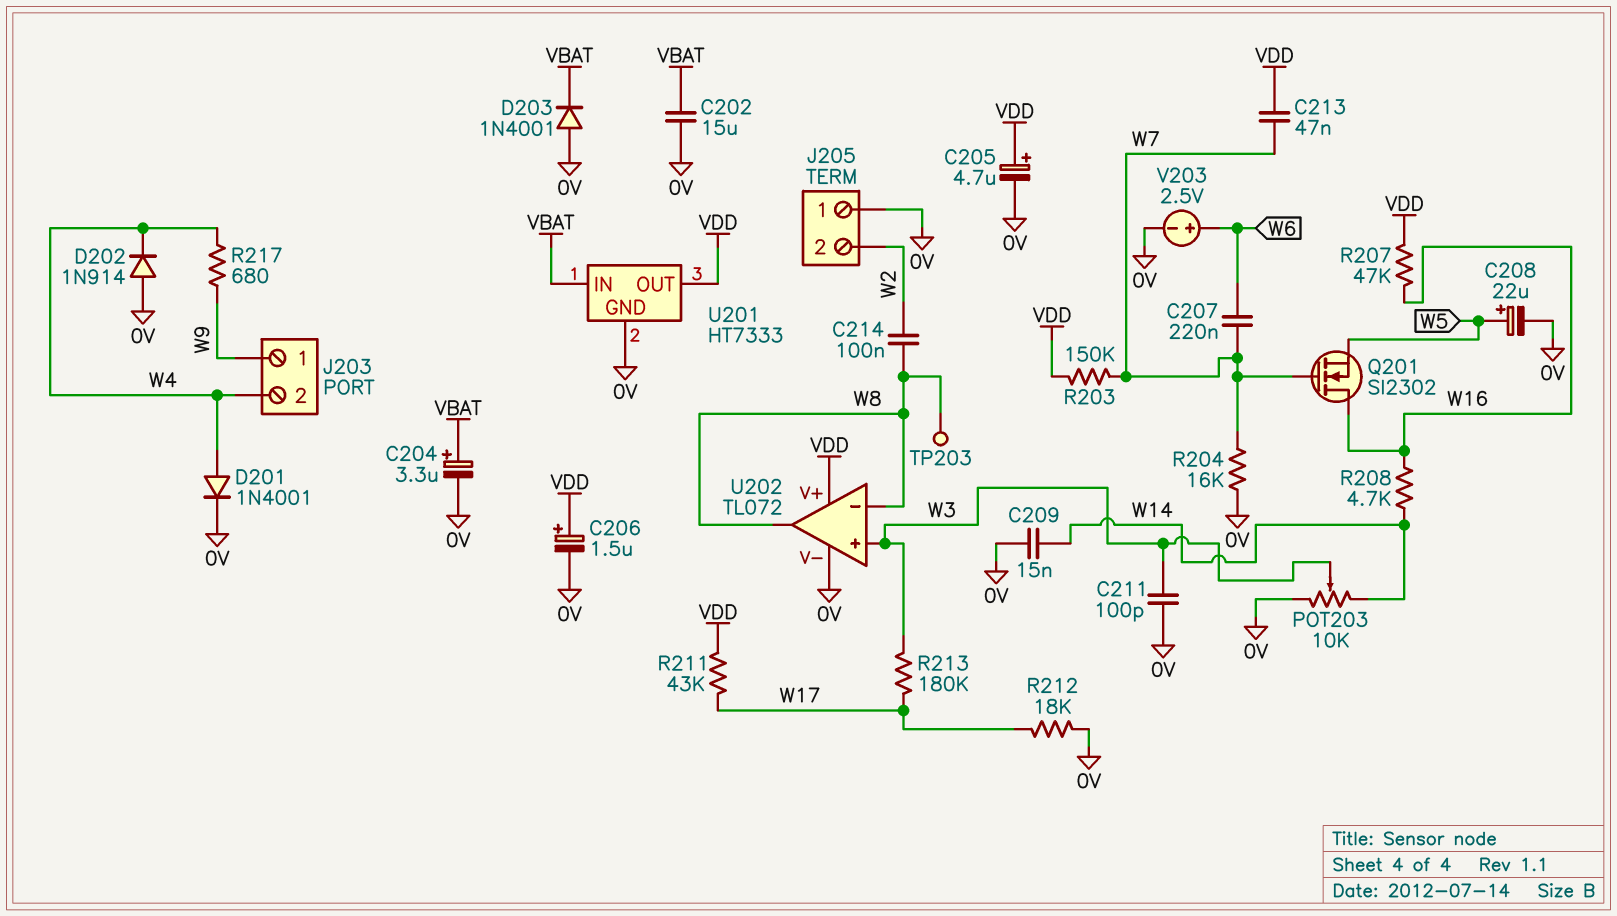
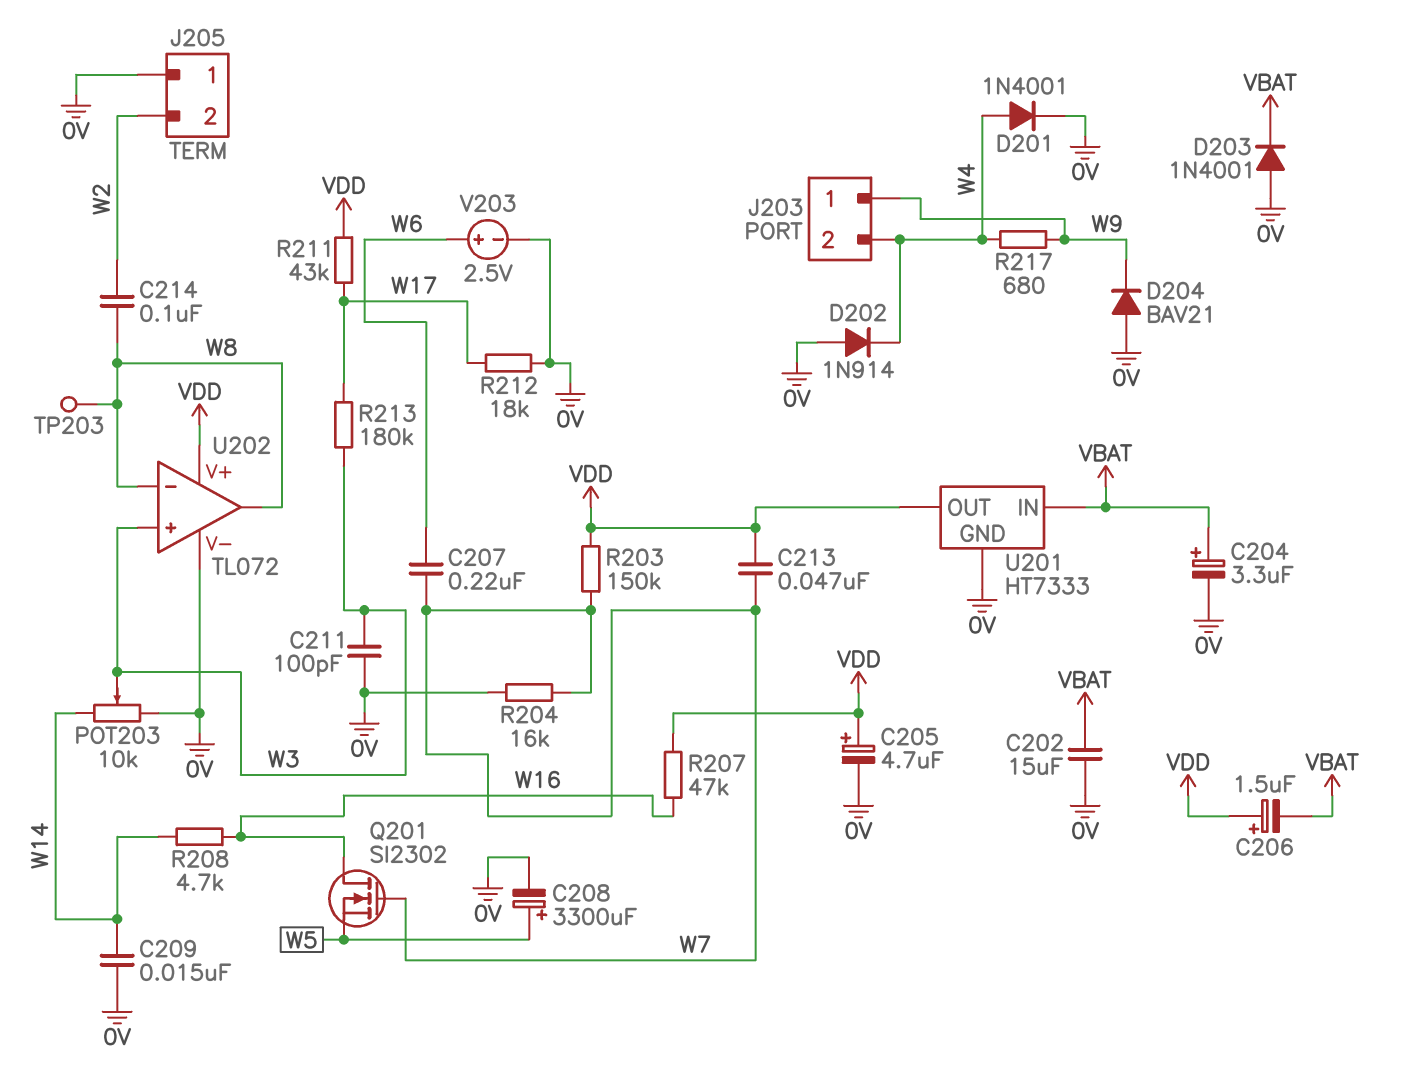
C206: 1.5uF (plus VDD, minus 0V) -> 1.5uF (plus VDD, minus VBAT)
C208: 22uF (plus W5, minus 0V) -> 3300uF (plus W5, minus 0V)
D204: none -> diode BAV21 (A 0V, K W9)

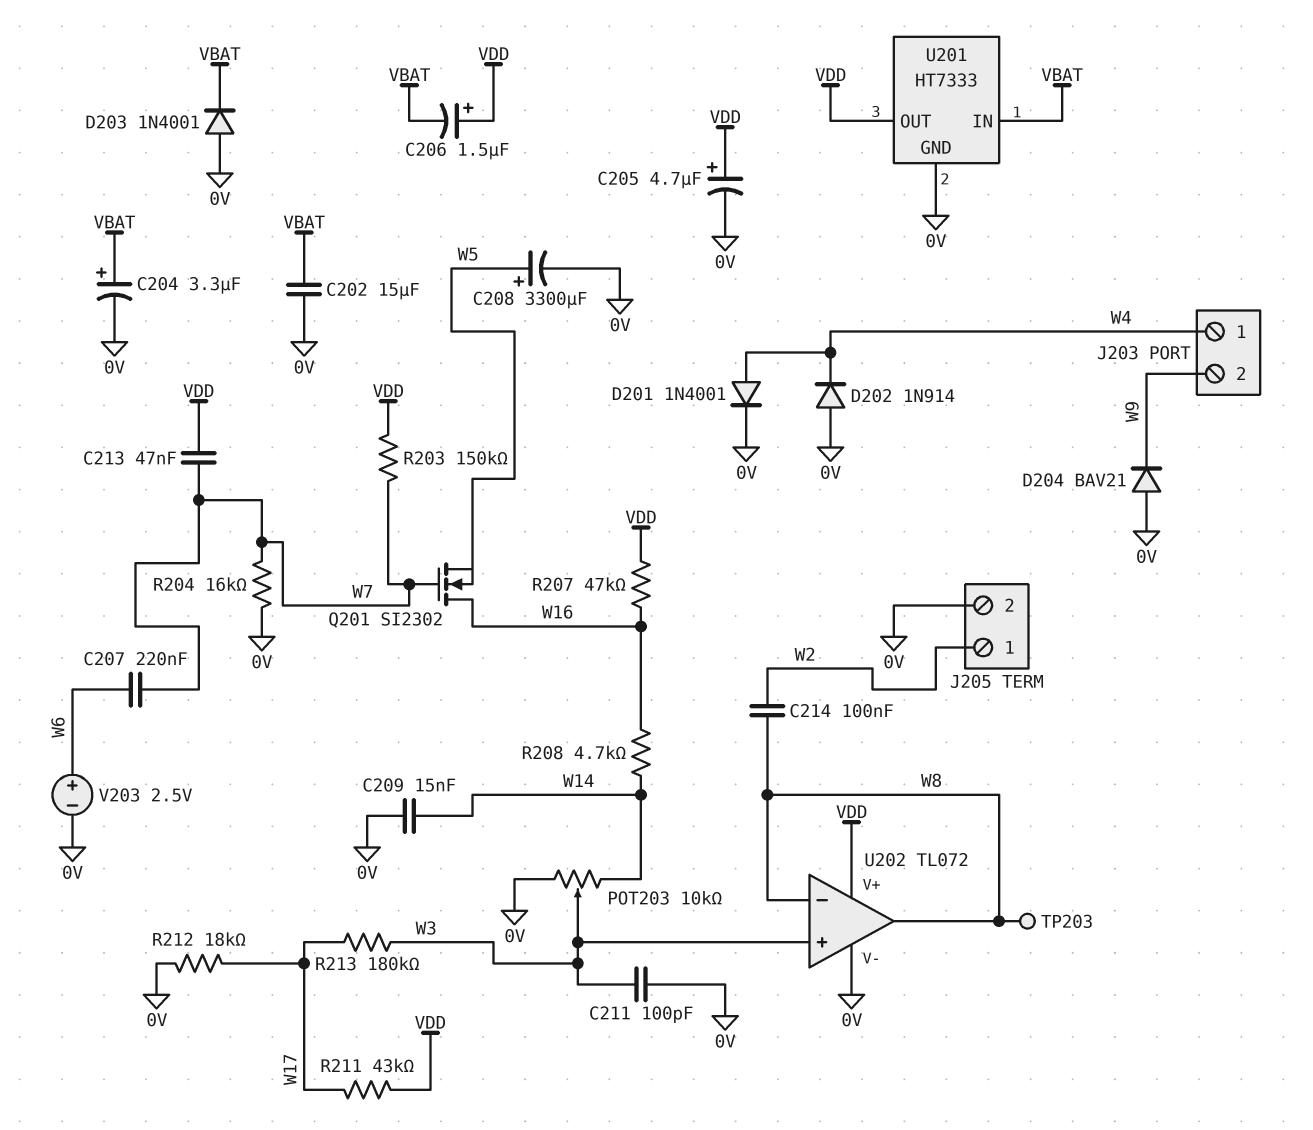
J203 pin 1: W9 -> W4
J203 pin 2: W4 -> W9
J205 pin 1: 0V -> W2
J205 pin 2: W2 -> 0V
R217: 680 (W4, W9) -> none

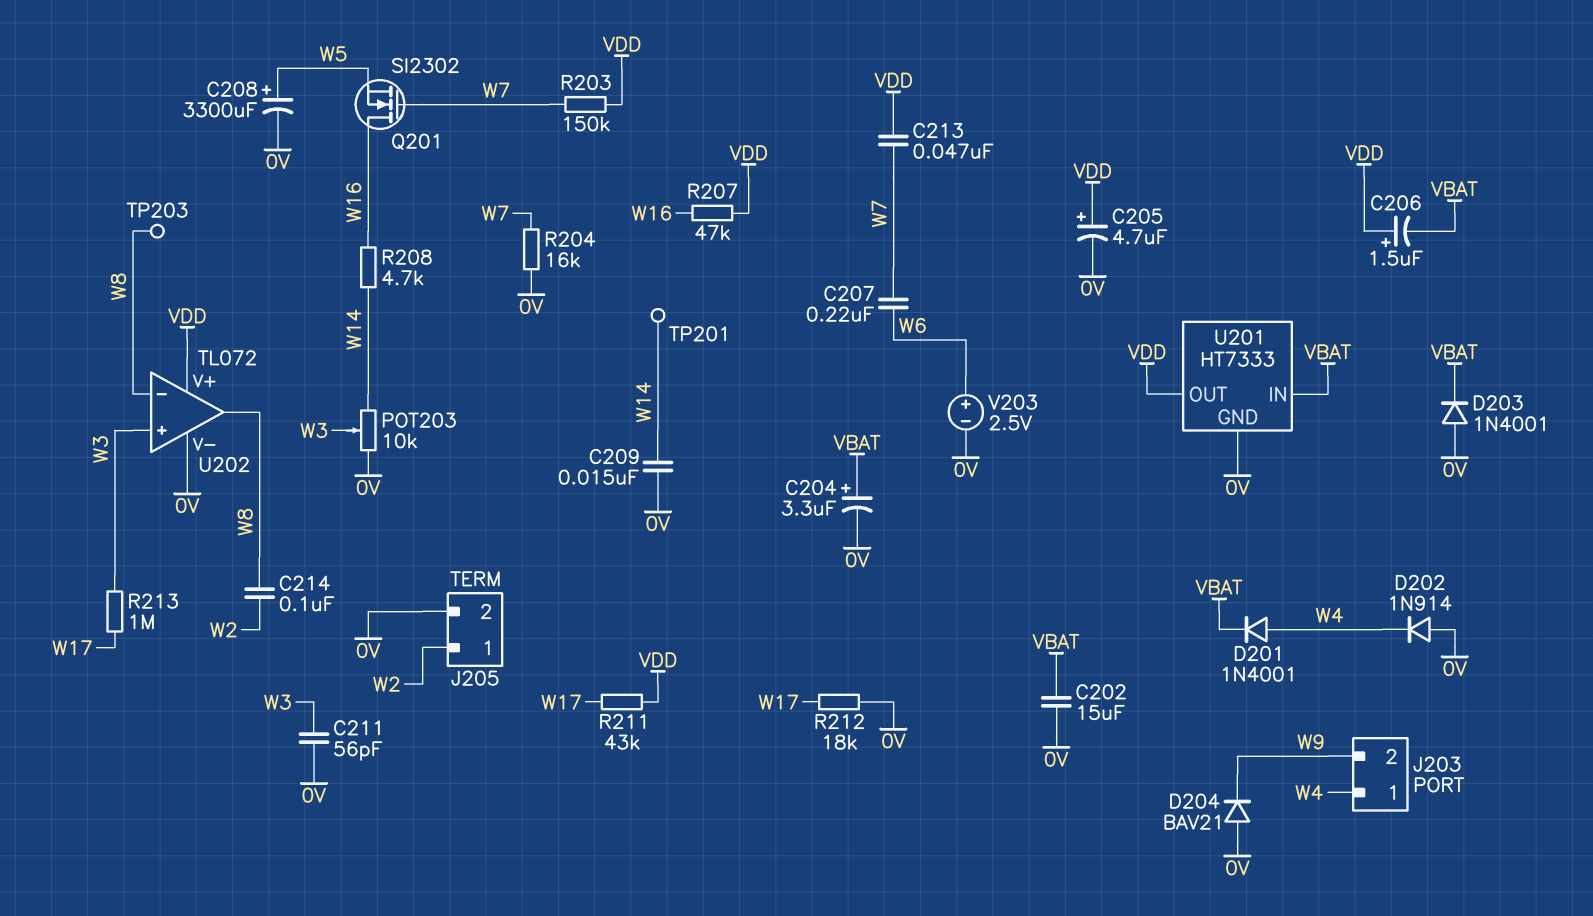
C211: 100pF (0V, W3) -> 56pF (0V, W3)
D201: diode 1N4001 (A W4, K 0V) -> diode 1N4001 (A W4, K VBAT)
R213: 180k (W3, W17) -> 1M (W3, W17)
TP201: none -> test point (W14)

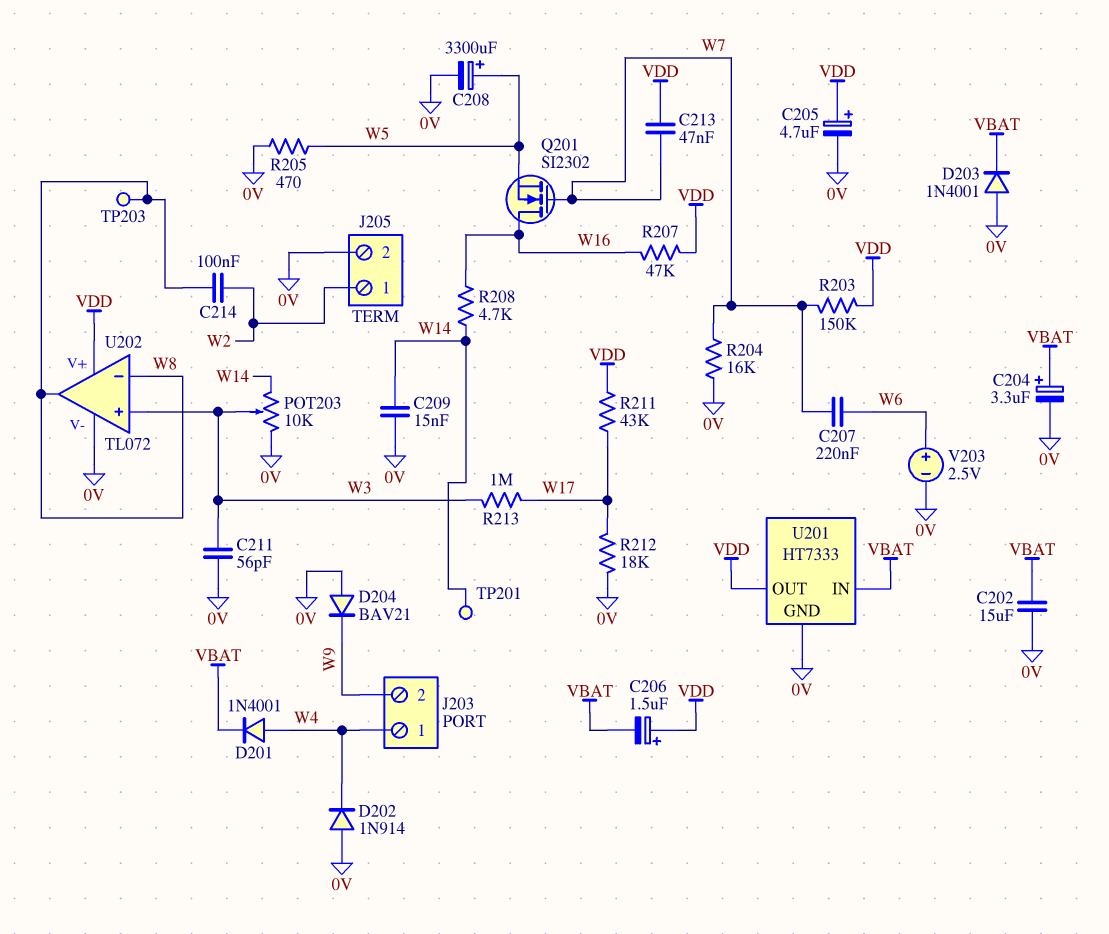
R205: none -> 470 (0V, W5)

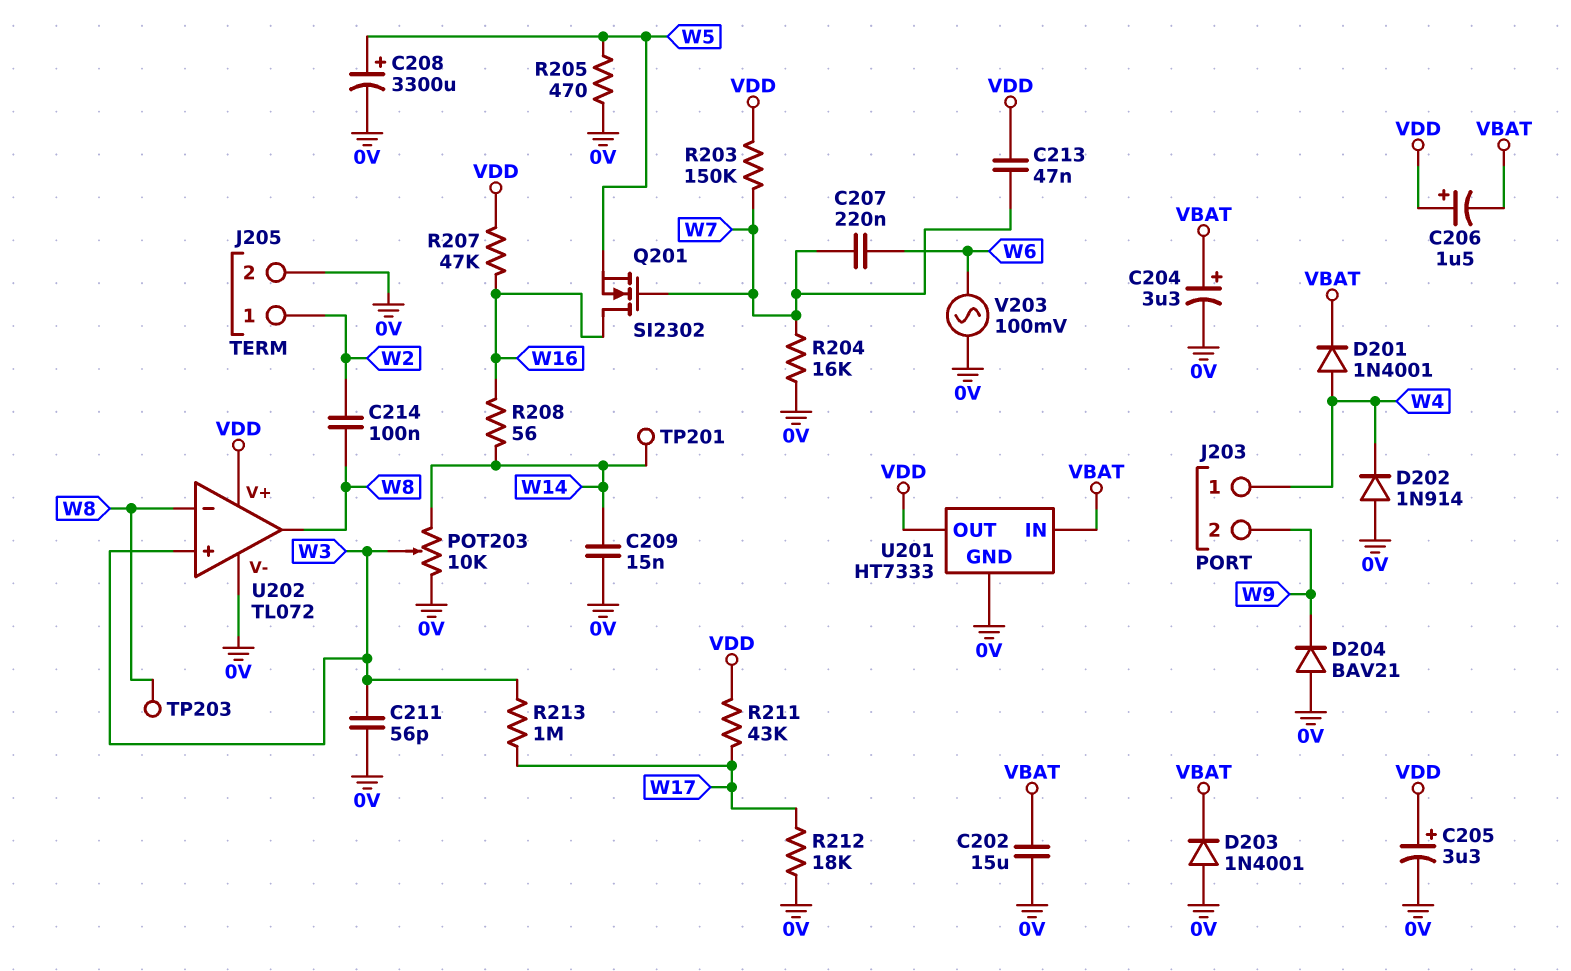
C205: 4.7uF (plus VDD, minus 0V) -> 3.3uF (plus VDD, minus 0V)
R208: 4.7k (W14, W16) -> 56 (W14, W16)
V203: 2.5V (plus W6, minus 0V) -> AC 100mV (0V, W6)

